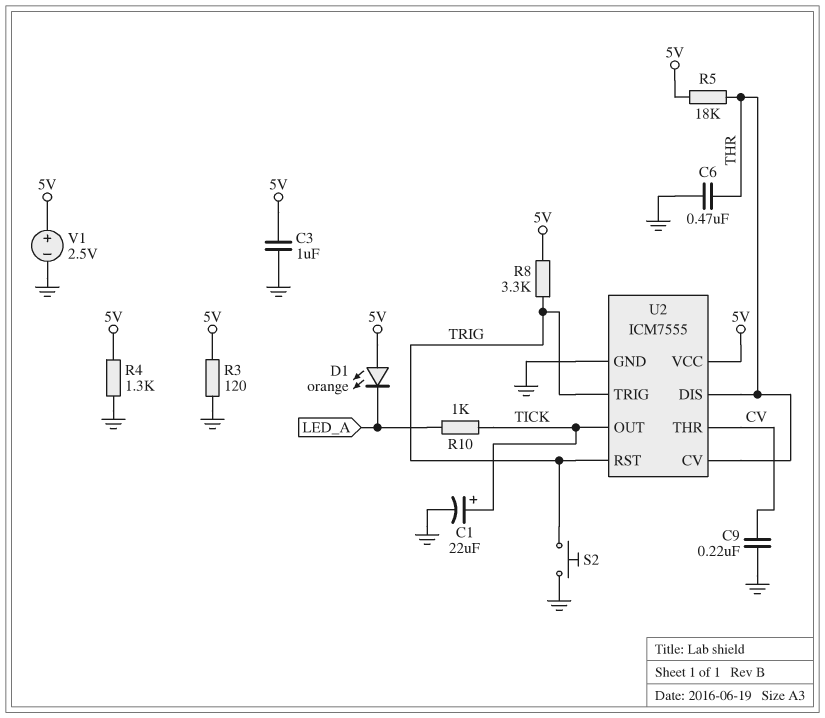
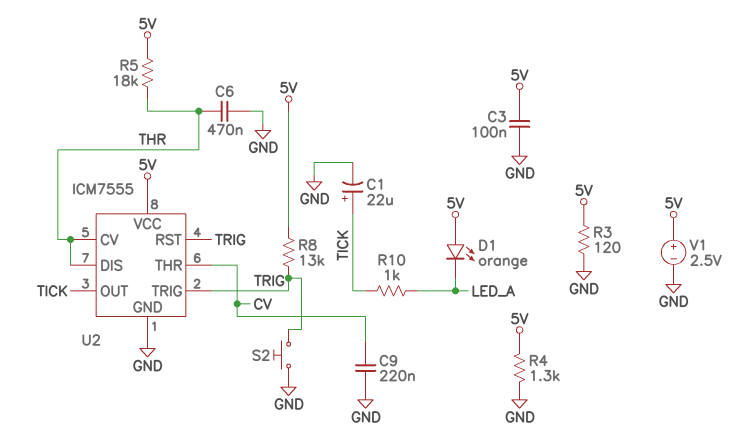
C3: 1uF (5V, GND) -> 100nF (5V, GND)
R8: 3.3k (5V, TRIG) -> 13k (5V, TRIG)

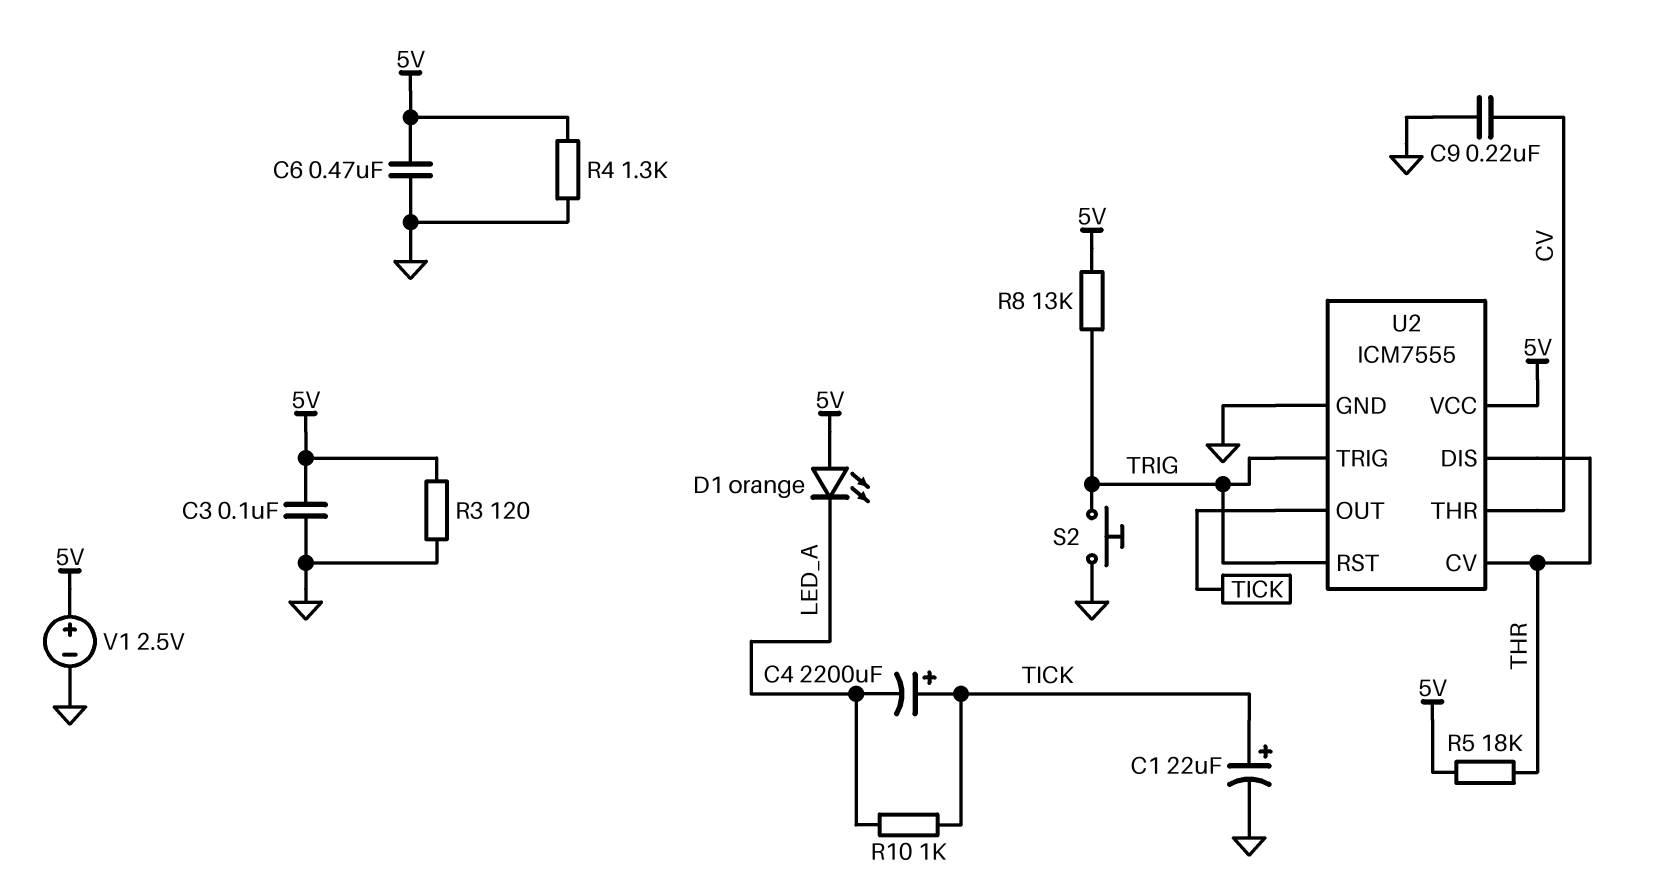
C4: none -> 2200uF (plus TICK, minus LED_A)
C6: 470nF (GND, THR) -> 470nF (5V, GND)

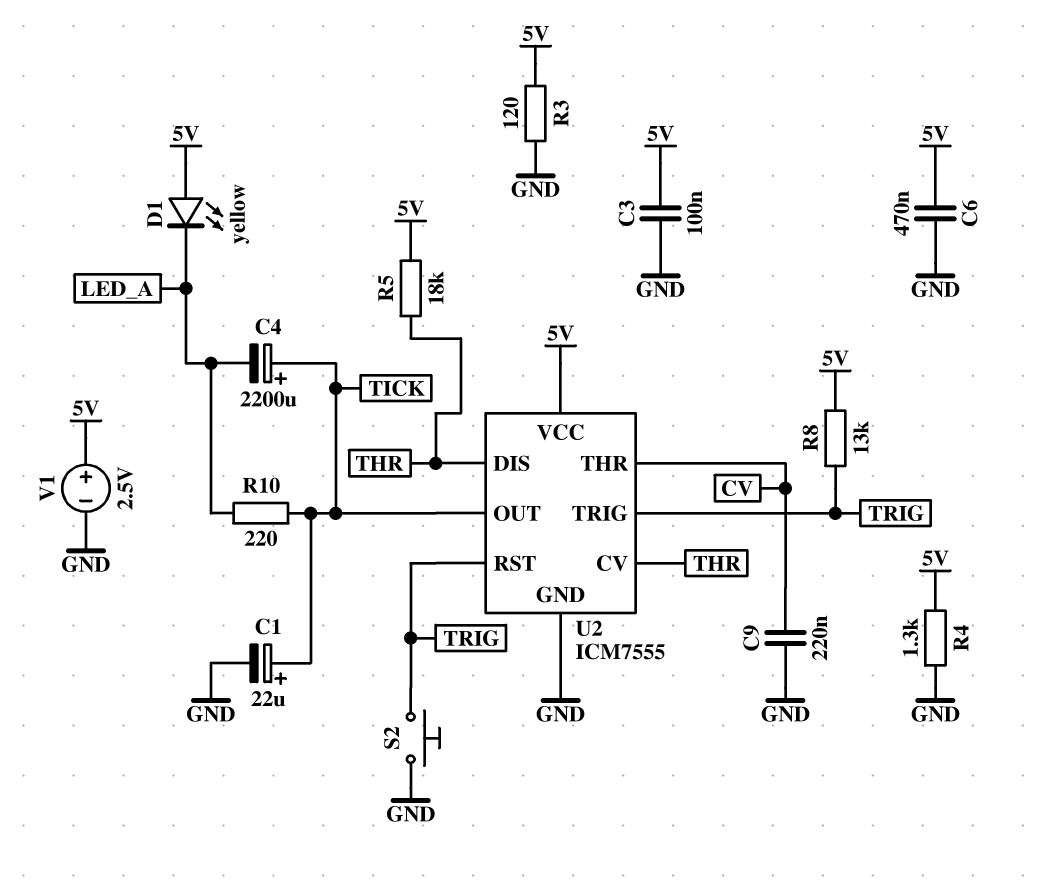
D1: LED orange (A 5V, K LED_A) -> LED yellow (A 5V, K LED_A)
R10: 1k (LED_A, TICK) -> 220 (LED_A, TICK)

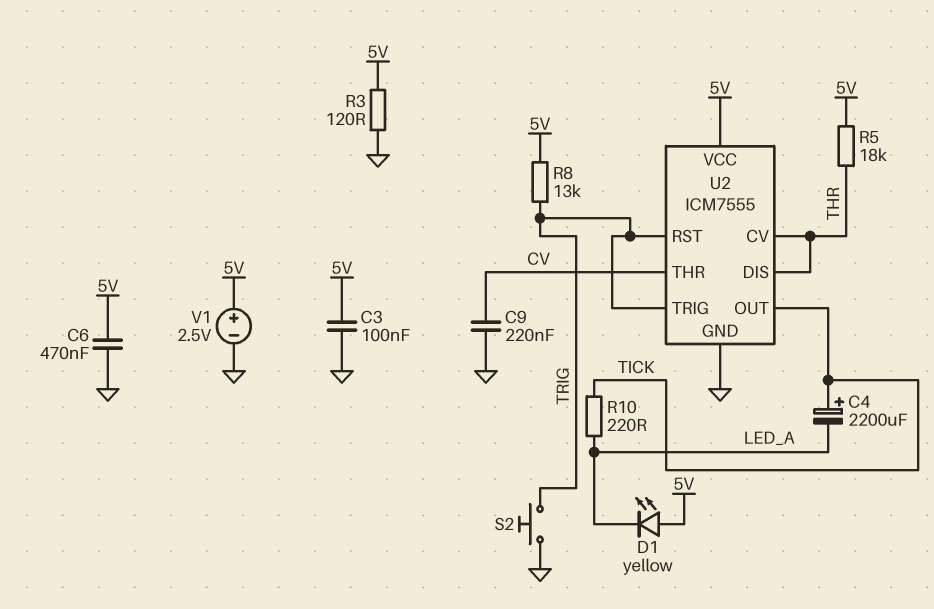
C1: 22uF (plus TICK, minus GND) -> none
R4: 1.3k (5V, GND) -> none

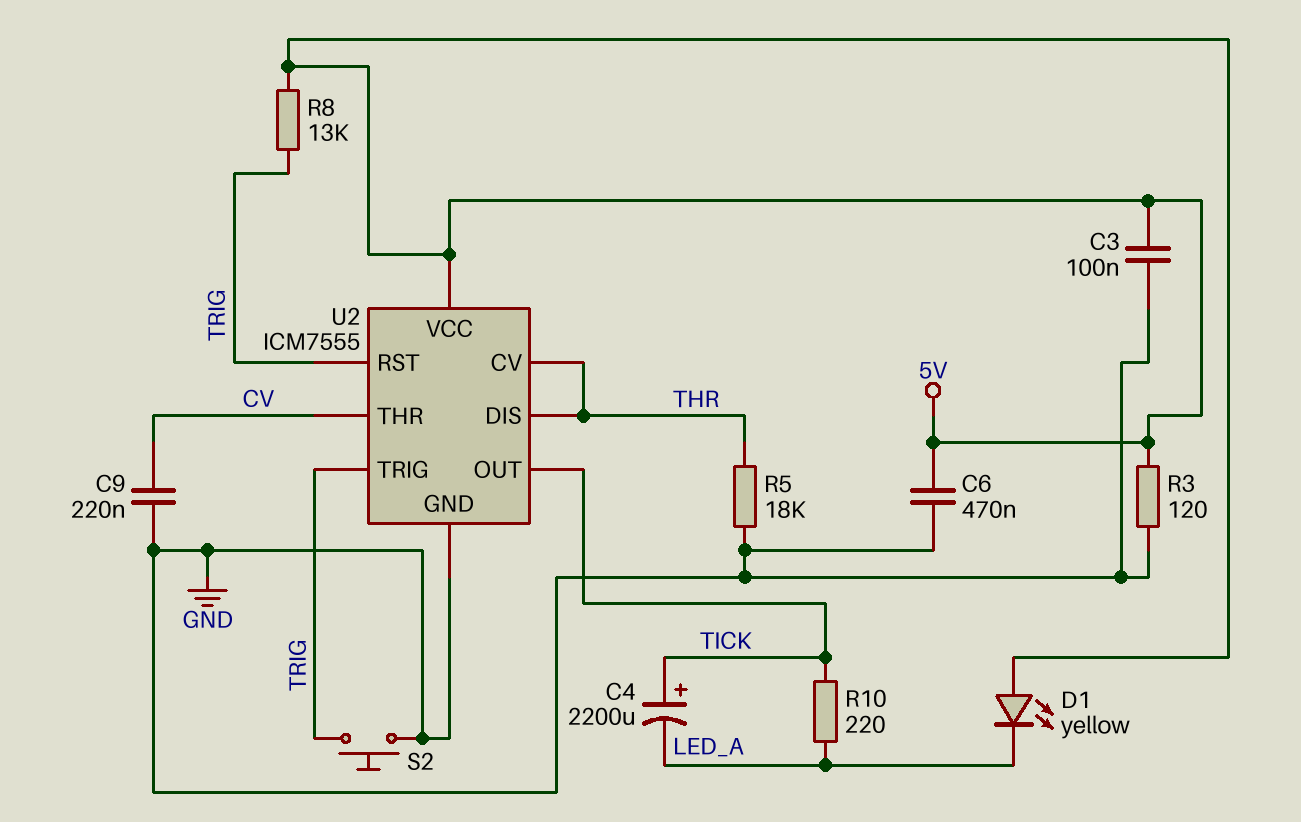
R5: 18k (5V, THR) -> 18k (GND, THR)
V1: 2.5V (plus 5V, minus GND) -> none

